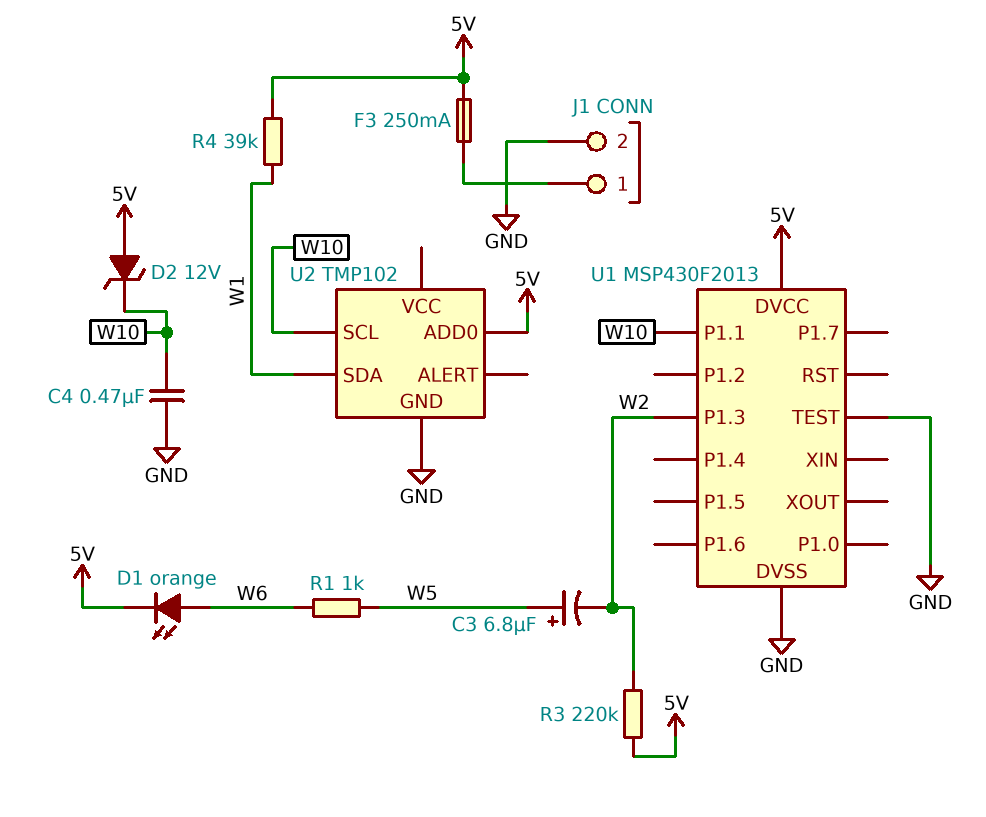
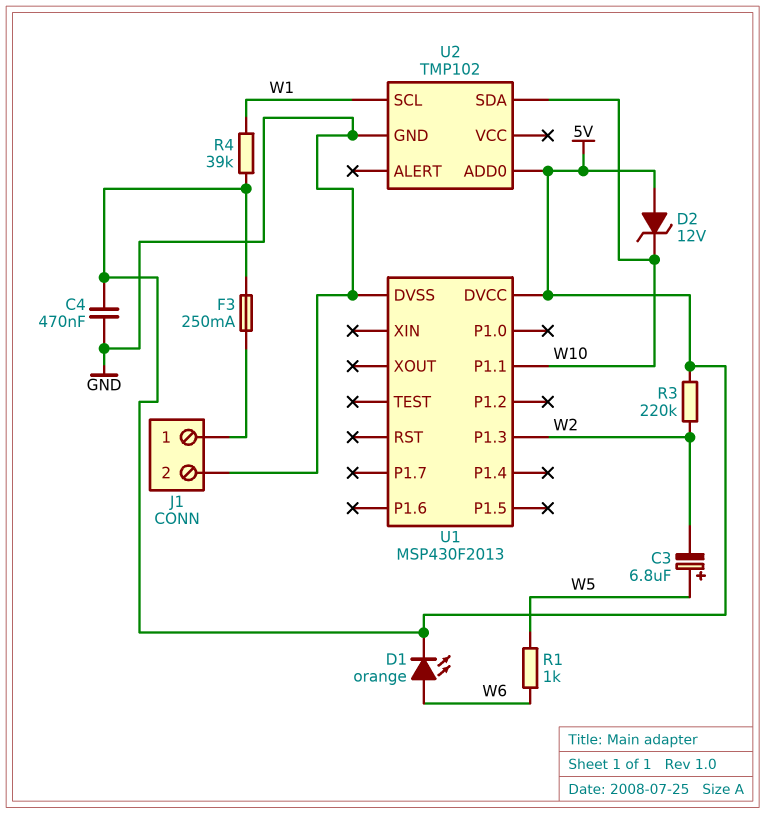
C4: 470nF (GND, W10) -> 470nF (5V, GND)
U1 pin TEST: GND -> none
U2 pin SCL: W10 -> W1
U2 pin SDA: W1 -> W10

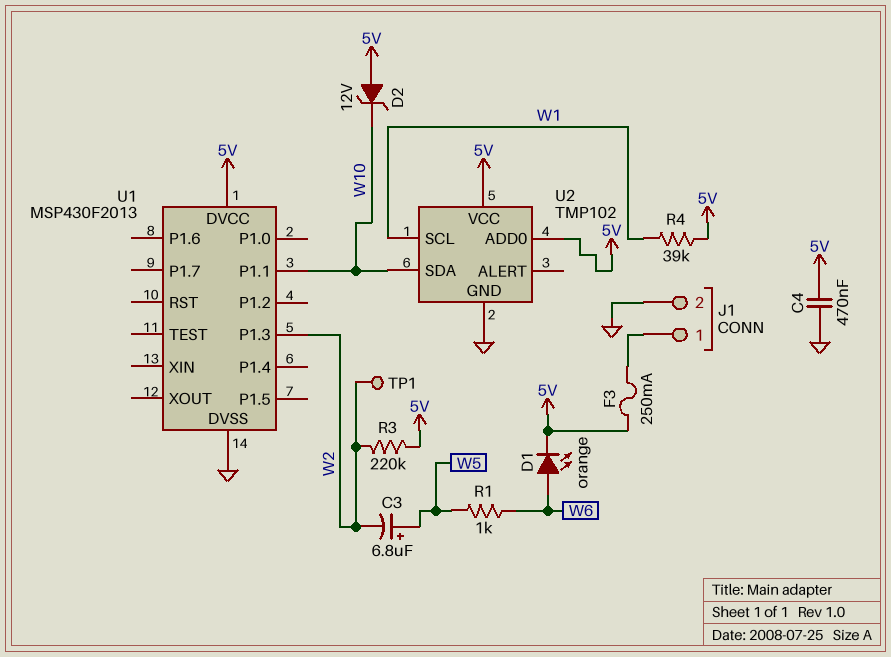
TP1: none -> test point (W2)
U2 pin VCC: none -> 5V

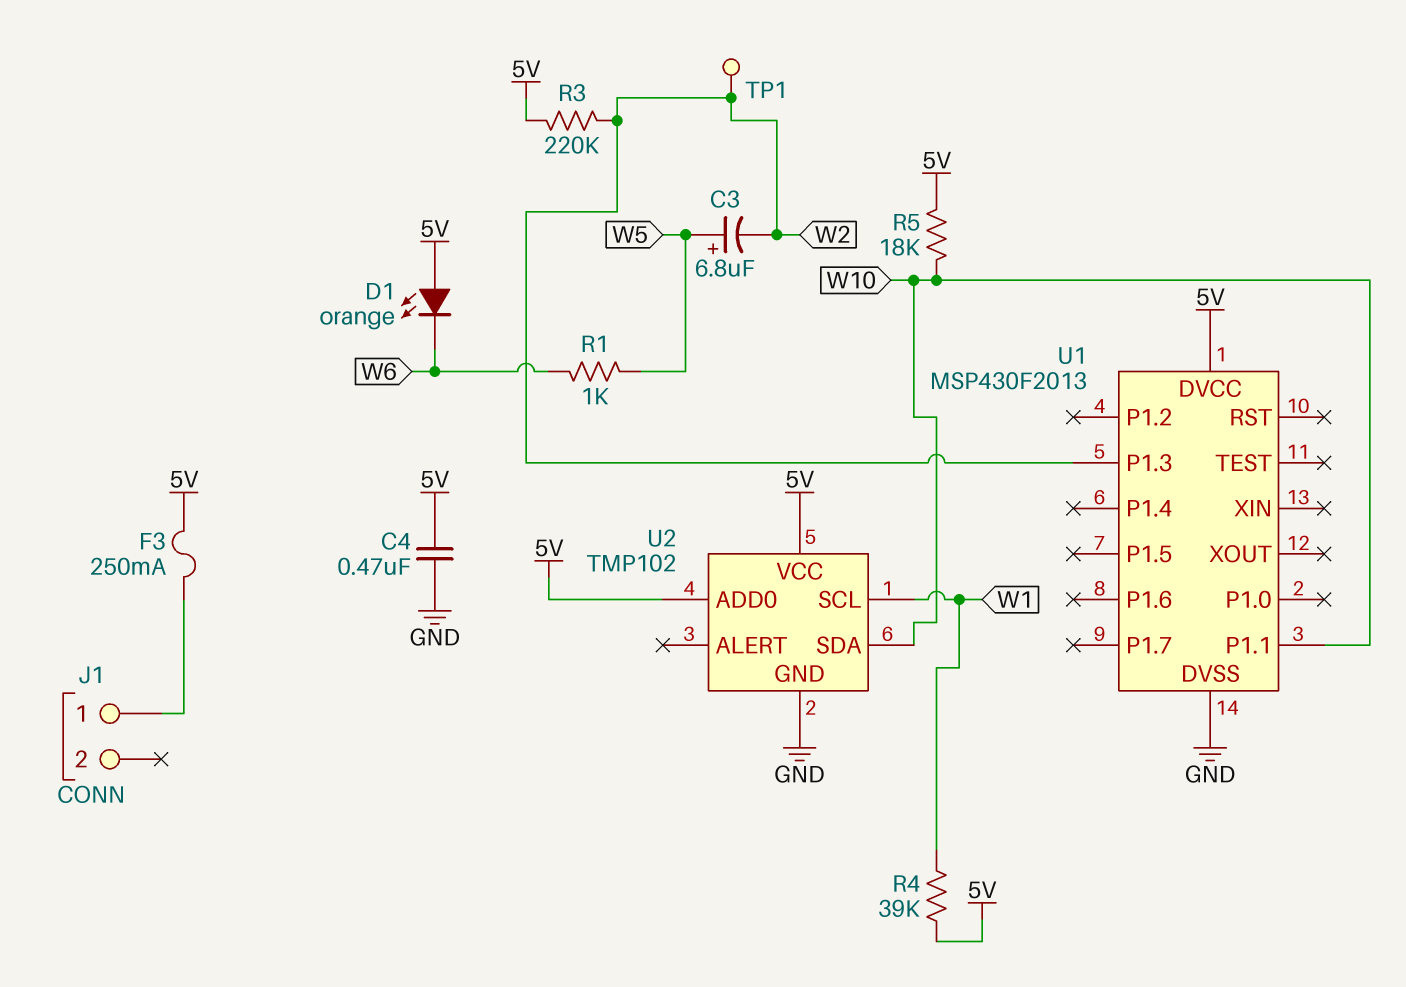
D1: LED orange (A W6, K 5V) -> LED orange (A 5V, K W6)
D2: zener 12V (A 5V, K W10) -> none
J1 pin 2: GND -> none
R5: none -> 18k (5V, W10)

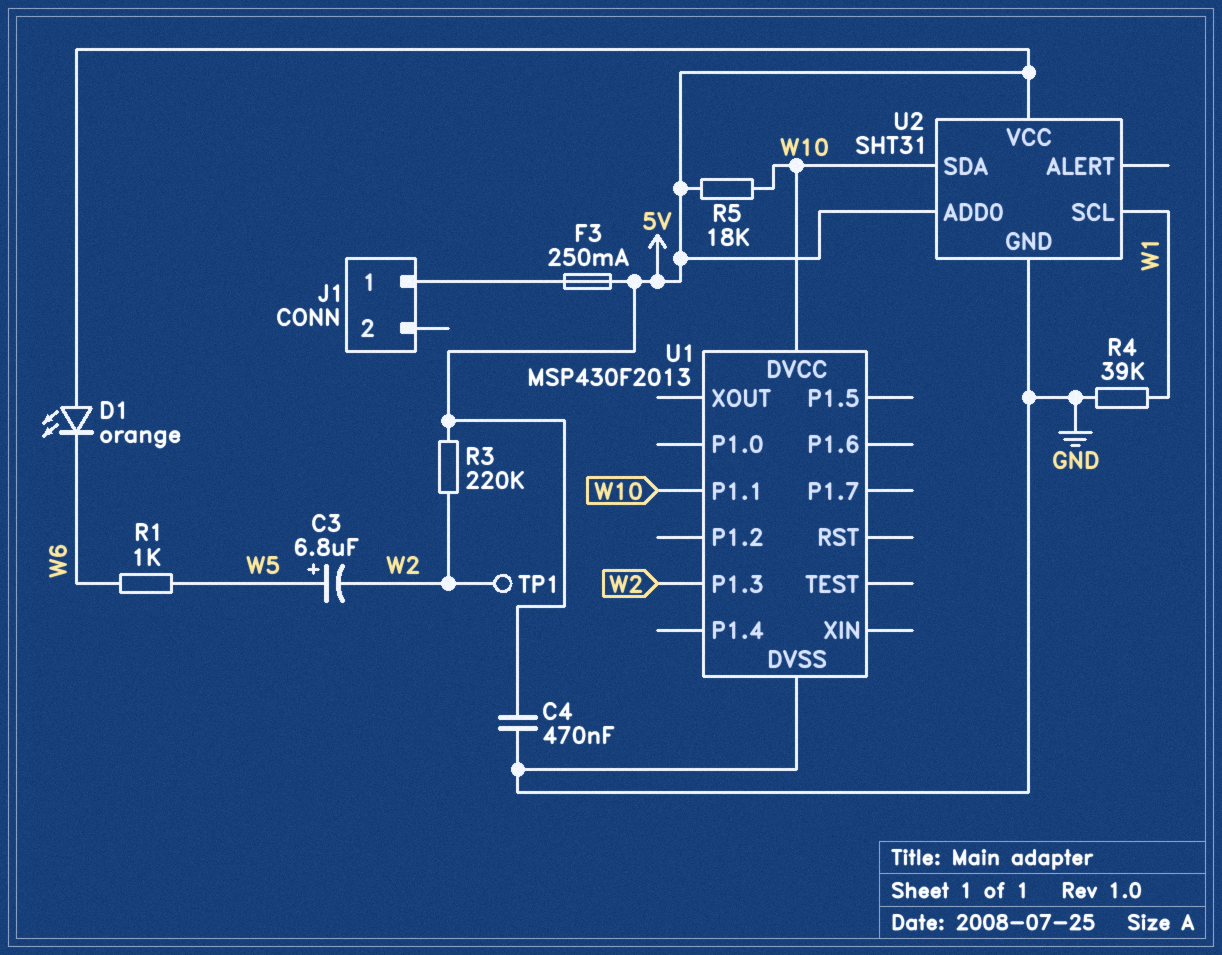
R4: 39k (5V, W1) -> 39k (GND, W1)
U1 pin DVCC: 5V -> W10
U2: TMP102 -> SHT31

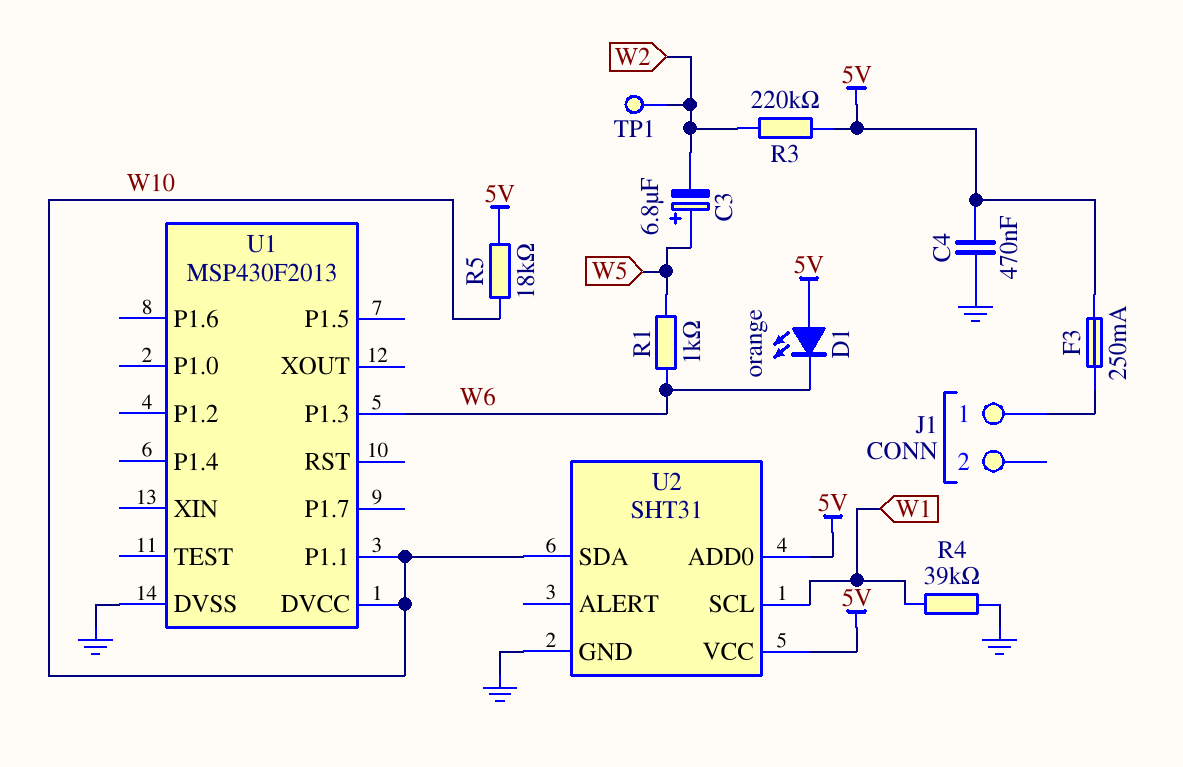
U1 pin P1.3: W2 -> W6

